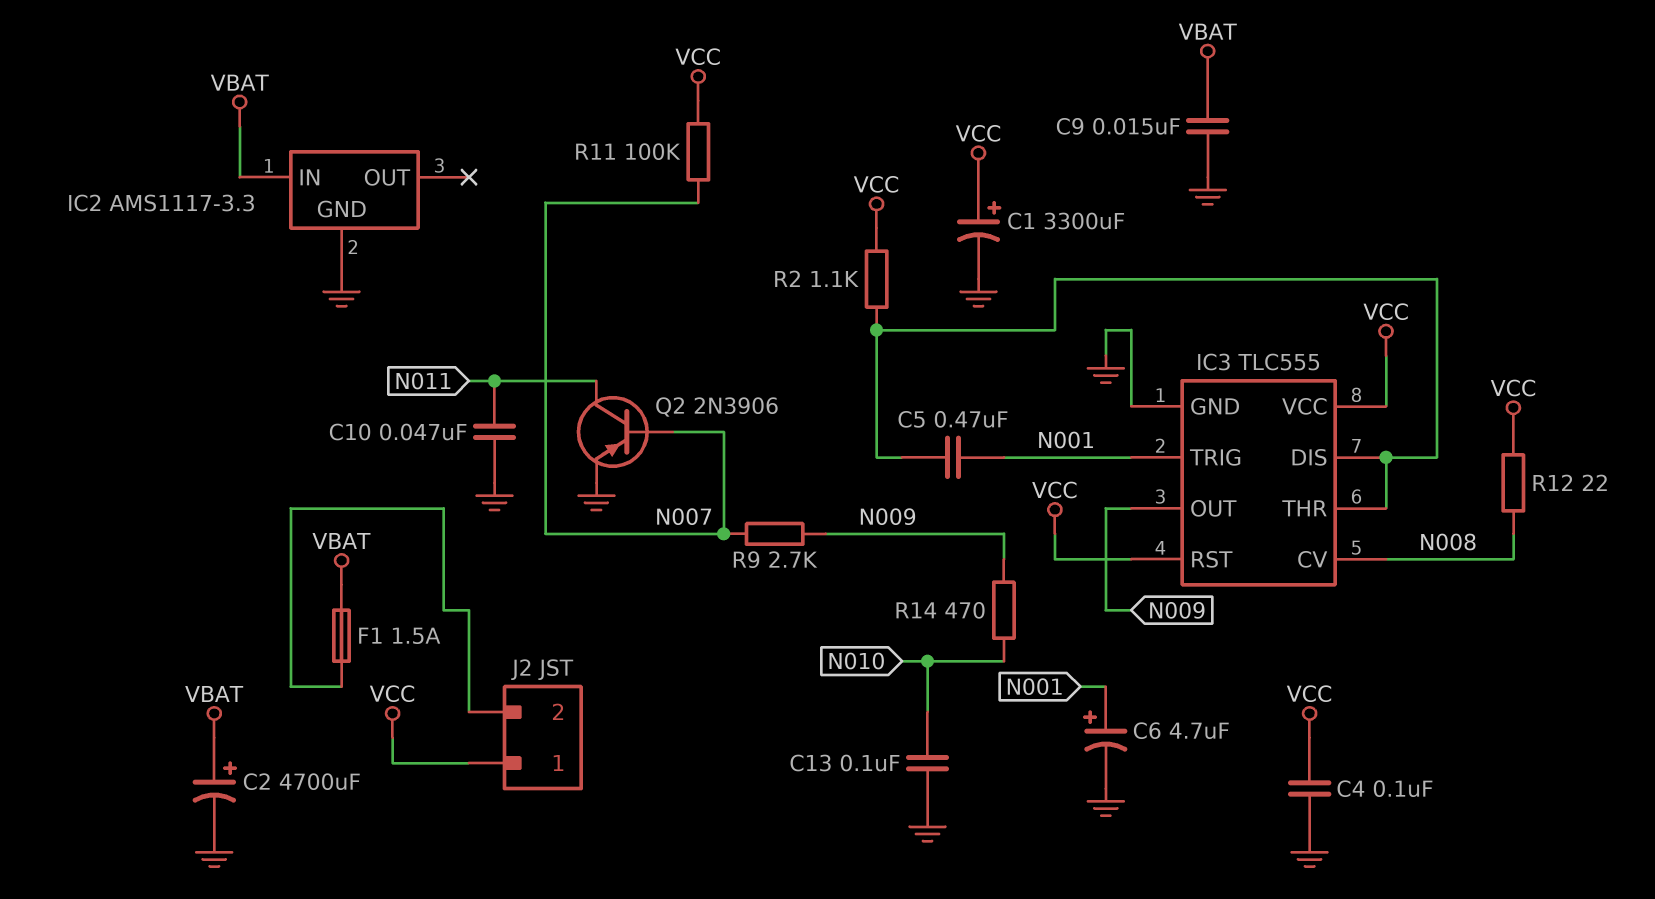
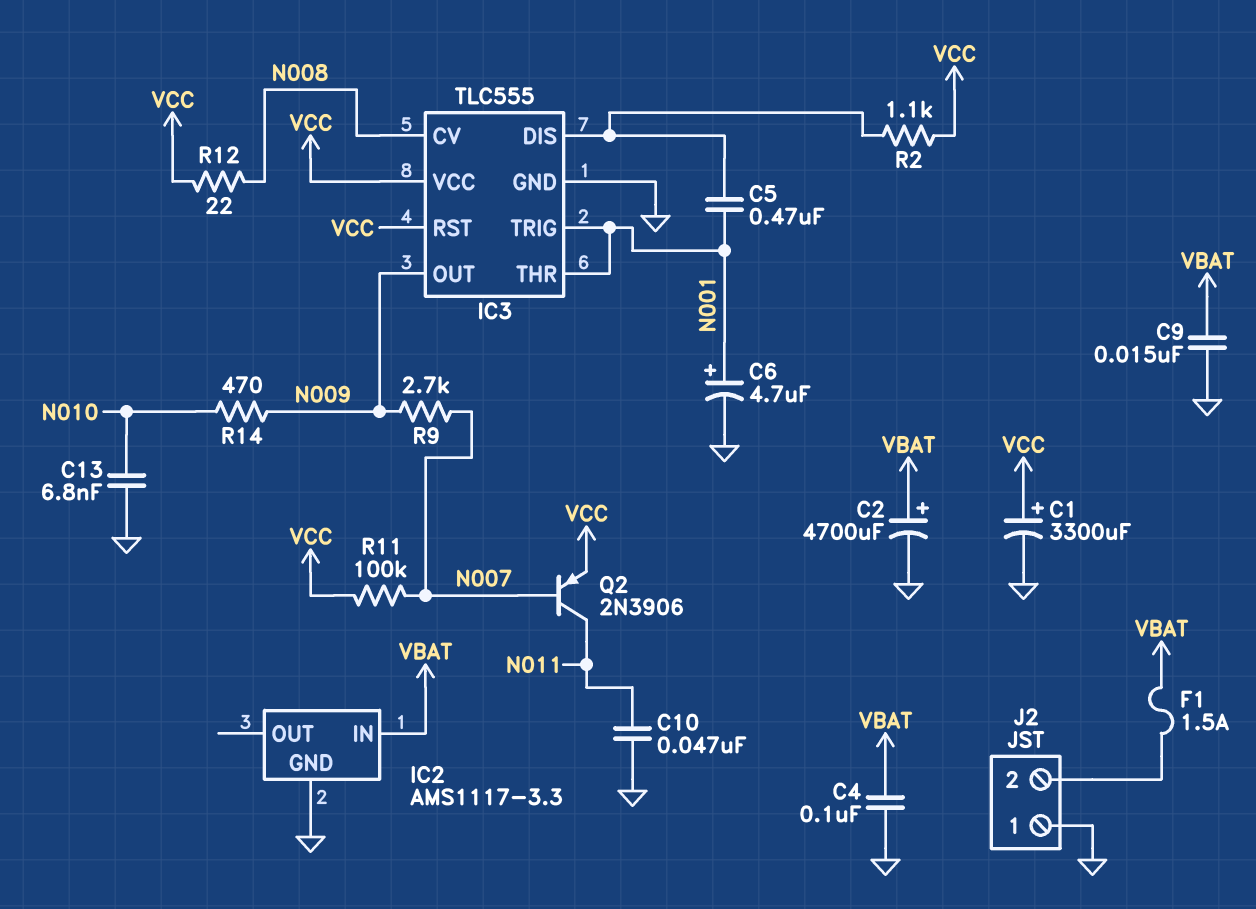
C4: 100nF (GND, VCC) -> 100nF (GND, VBAT)
C13: 100nF (GND, N010) -> 6.8nF (GND, N010)
IC3 pin THR: IC3/DIS -> N001
J2 pin 1: VCC -> GND
Q2: PNP 2N3906 (B N007, C N011, E GND) -> PNP 2N3906 (B N007, C N011, E VCC)

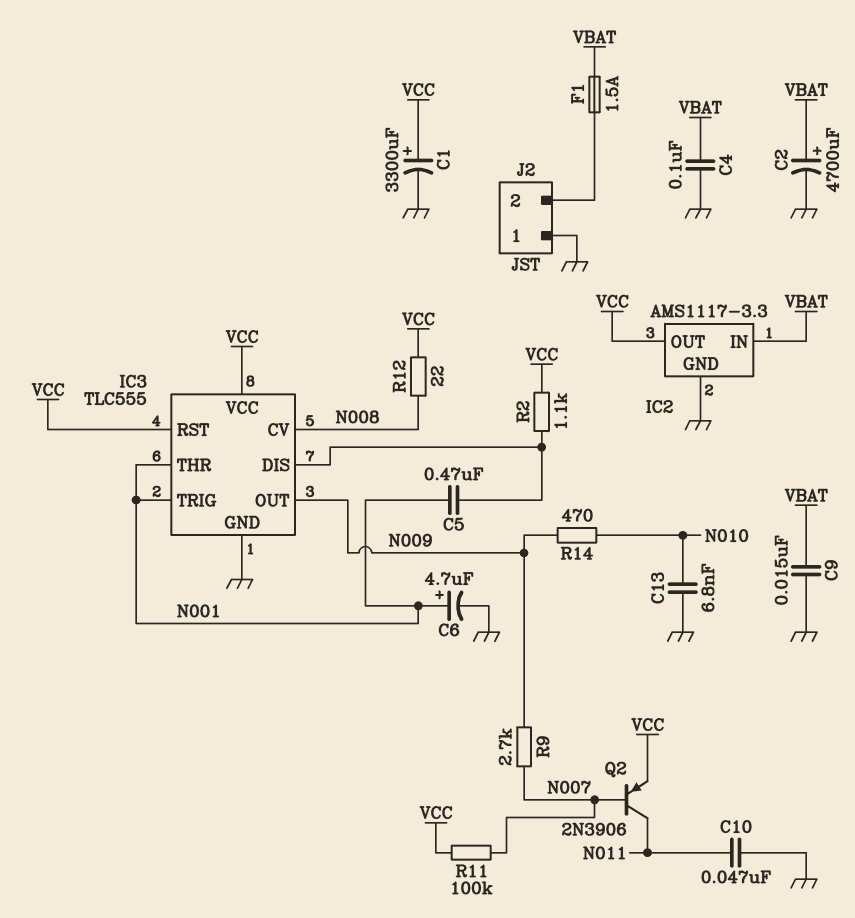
IC2 pin OUT: none -> VCC

